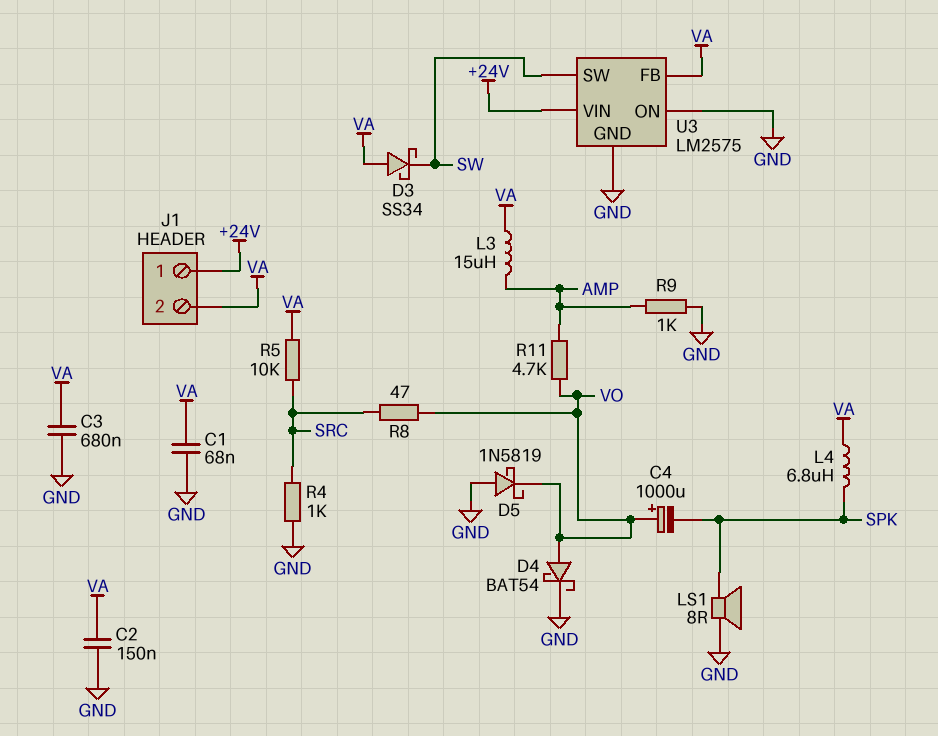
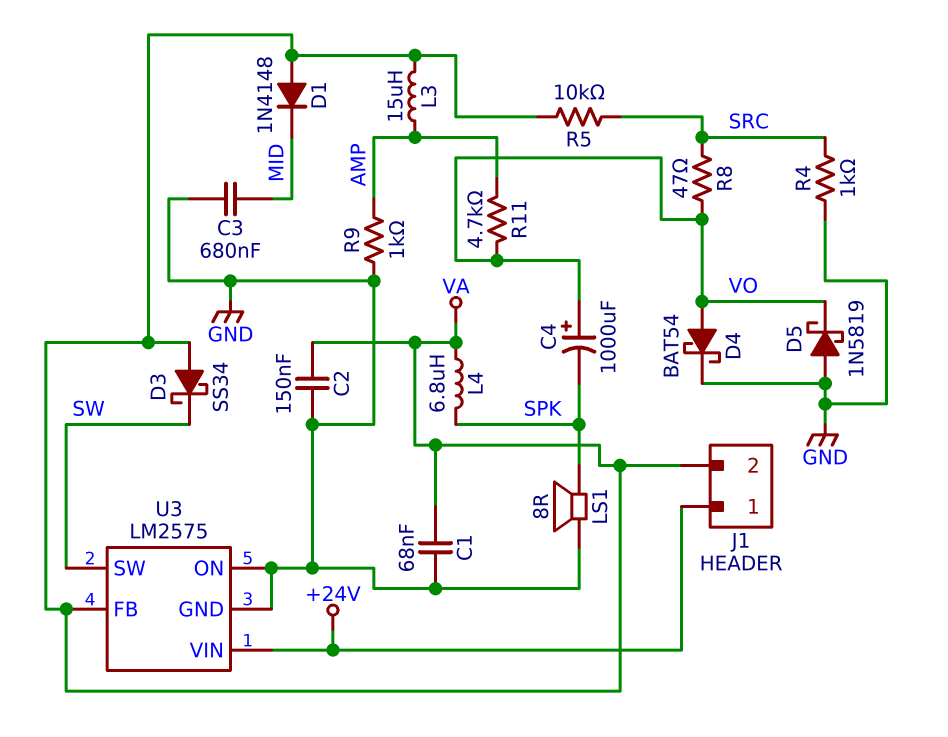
C3: 680nF (GND, VA) -> 680nF (GND, MID)
D1: none -> diode 1N4148 (A VA, K MID)

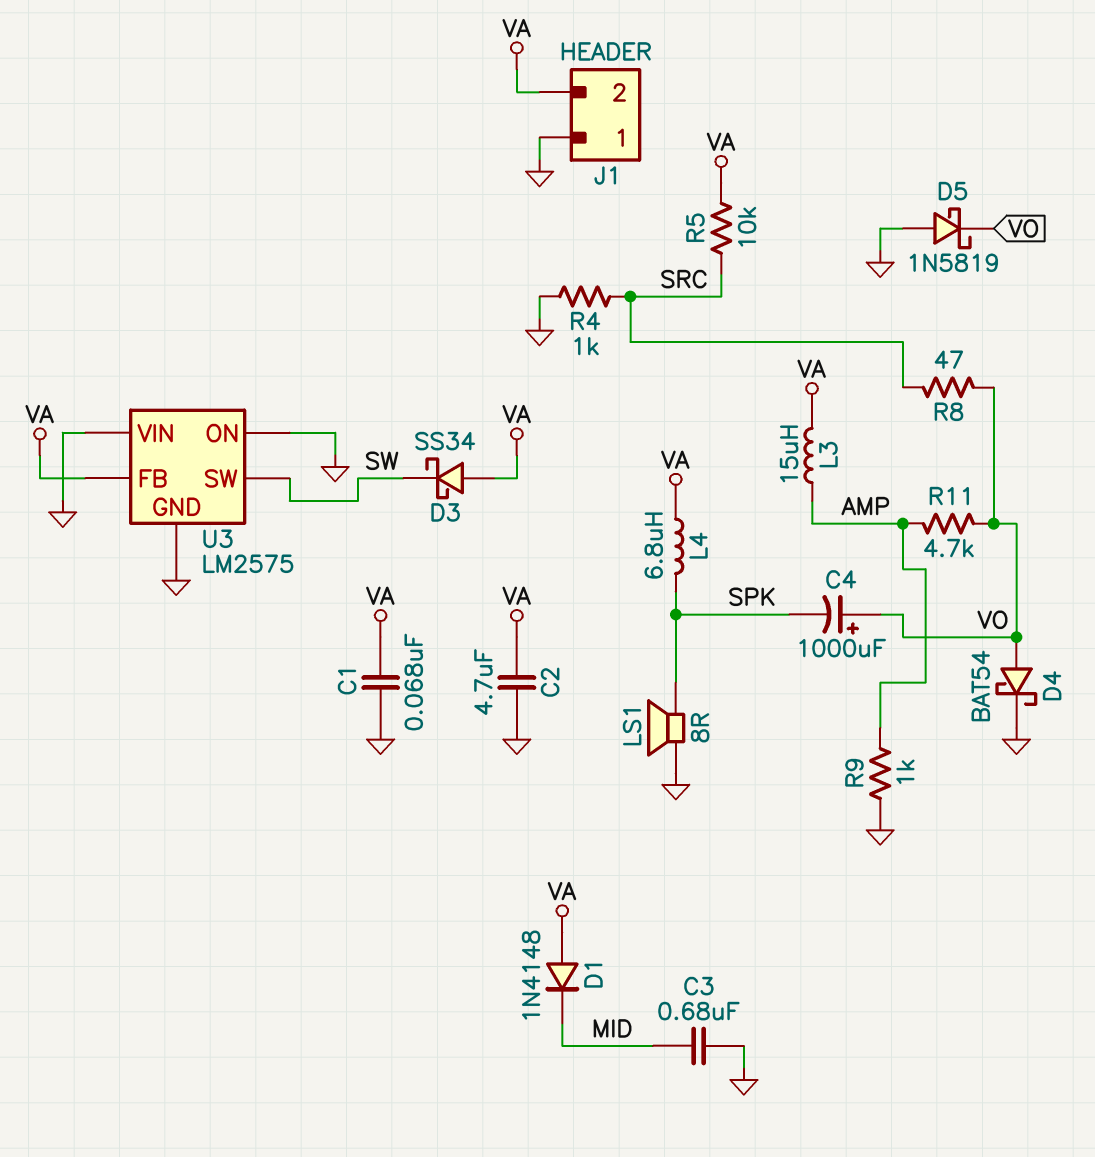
C2: 150nF (GND, VA) -> 4.7uF (GND, VA)
J1 pin 1: +24V -> GND
U3 pin VIN: +24V -> GND

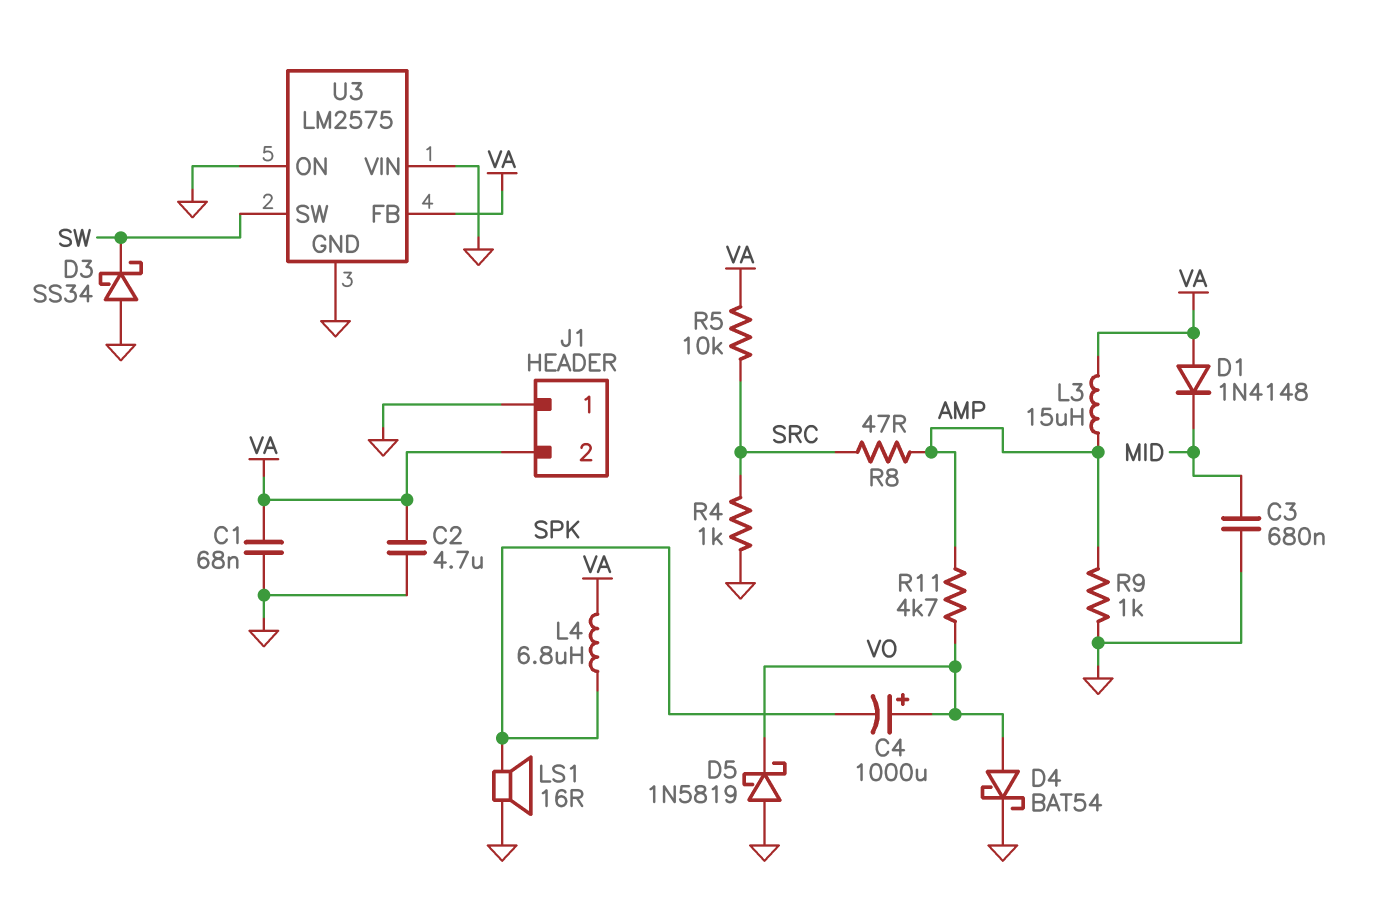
D3: schottky SS34 (A VA, K SW) -> schottky SS34 (A GND, K SW)
LS1: speaker 8R (GND, SPK) -> speaker 16R (GND, SPK)
R8: 47 (SRC, VO) -> 47 (AMP, SRC)

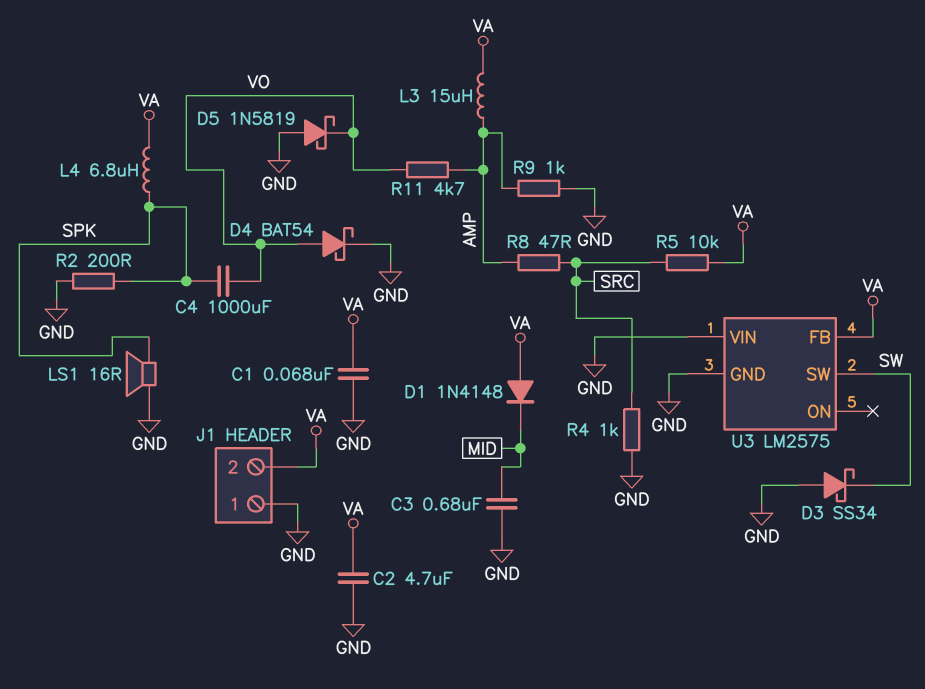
C4: 1000uF (plus VO, minus SPK) -> 1000uF (SPK, VO)
R2: none -> 200 (GND, SPK)
U3 pin ON: GND -> none

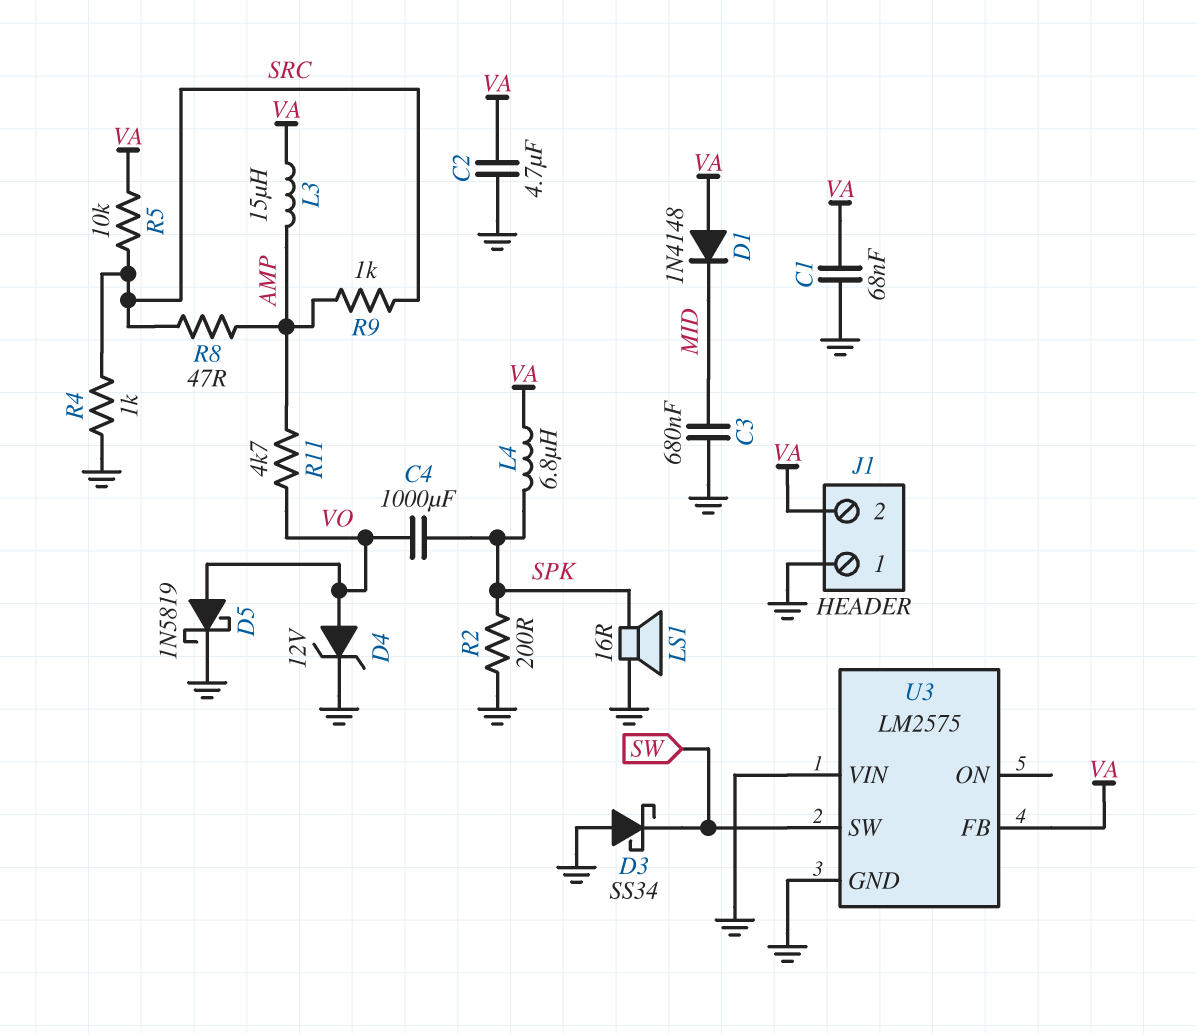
D4: schottky BAT54 (A VO, K GND) -> zener 12V (A VO, K GND)
D5: schottky 1N5819 (A GND, K VO) -> schottky 1N5819 (A VO, K GND)
R9: 1k (AMP, GND) -> 1k (AMP, SRC)

